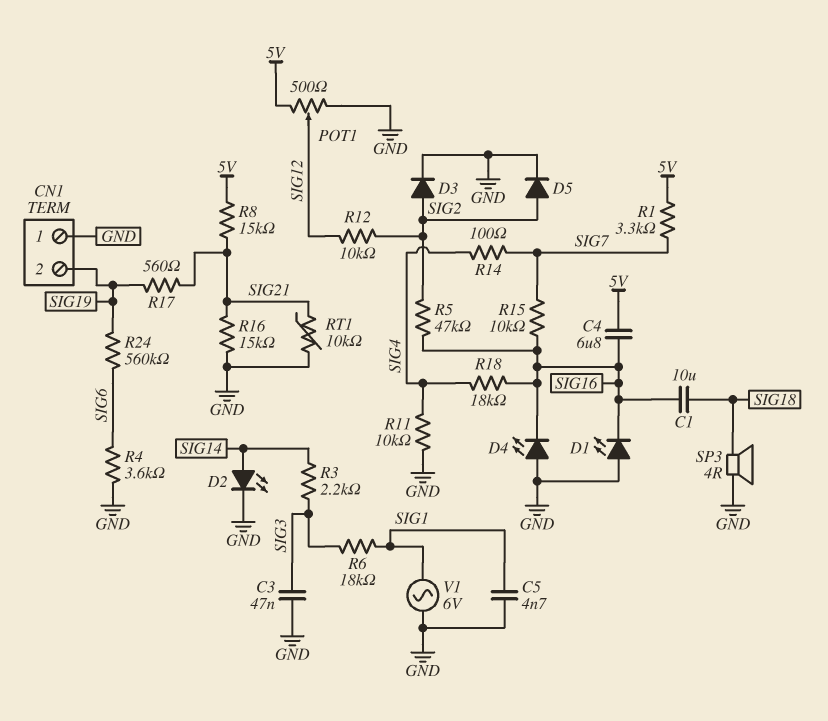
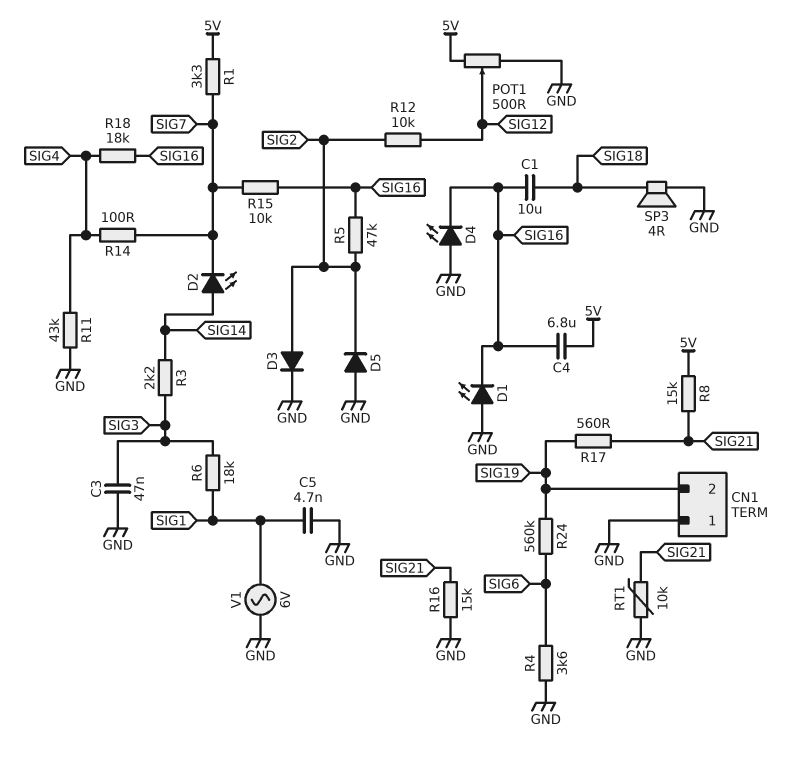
D2: LED (A SIG14, K GND) -> LED (A SIG14, K SIG7)
D5: diode (A SIG2, K GND) -> diode (A GND, K SIG2)
R11: 10k (GND, SIG4) -> 43k (GND, SIG4)

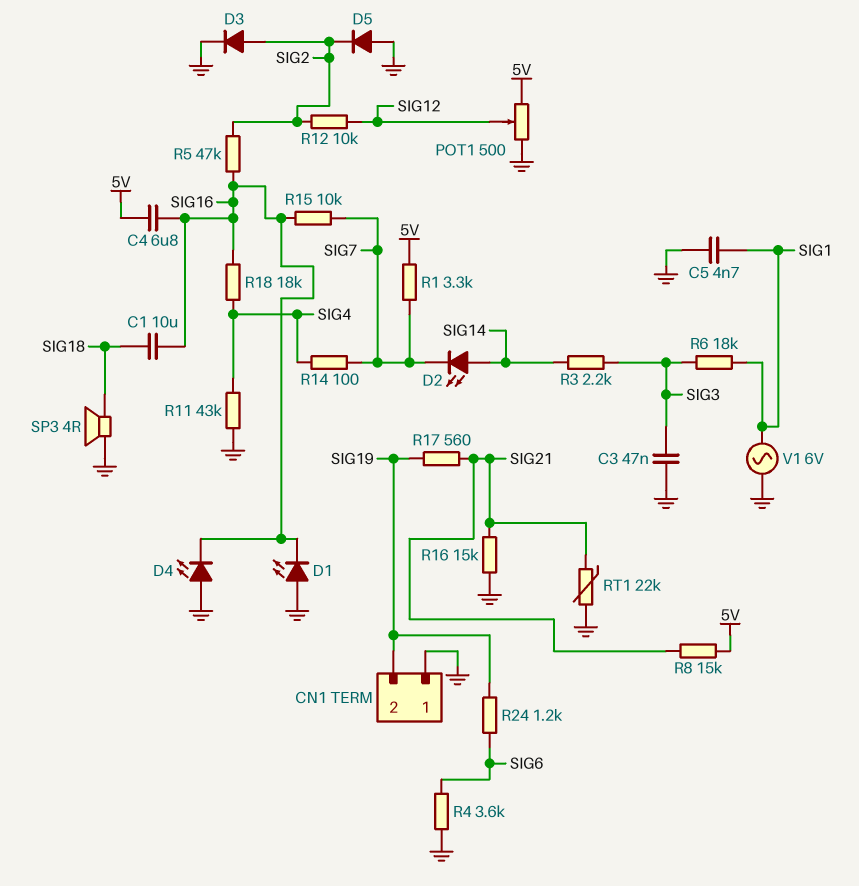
R24: 560k (SIG6, SIG19) -> 1.2k (SIG6, SIG19)
RT1: 10k (GND, SIG21) -> 22k (GND, SIG21)

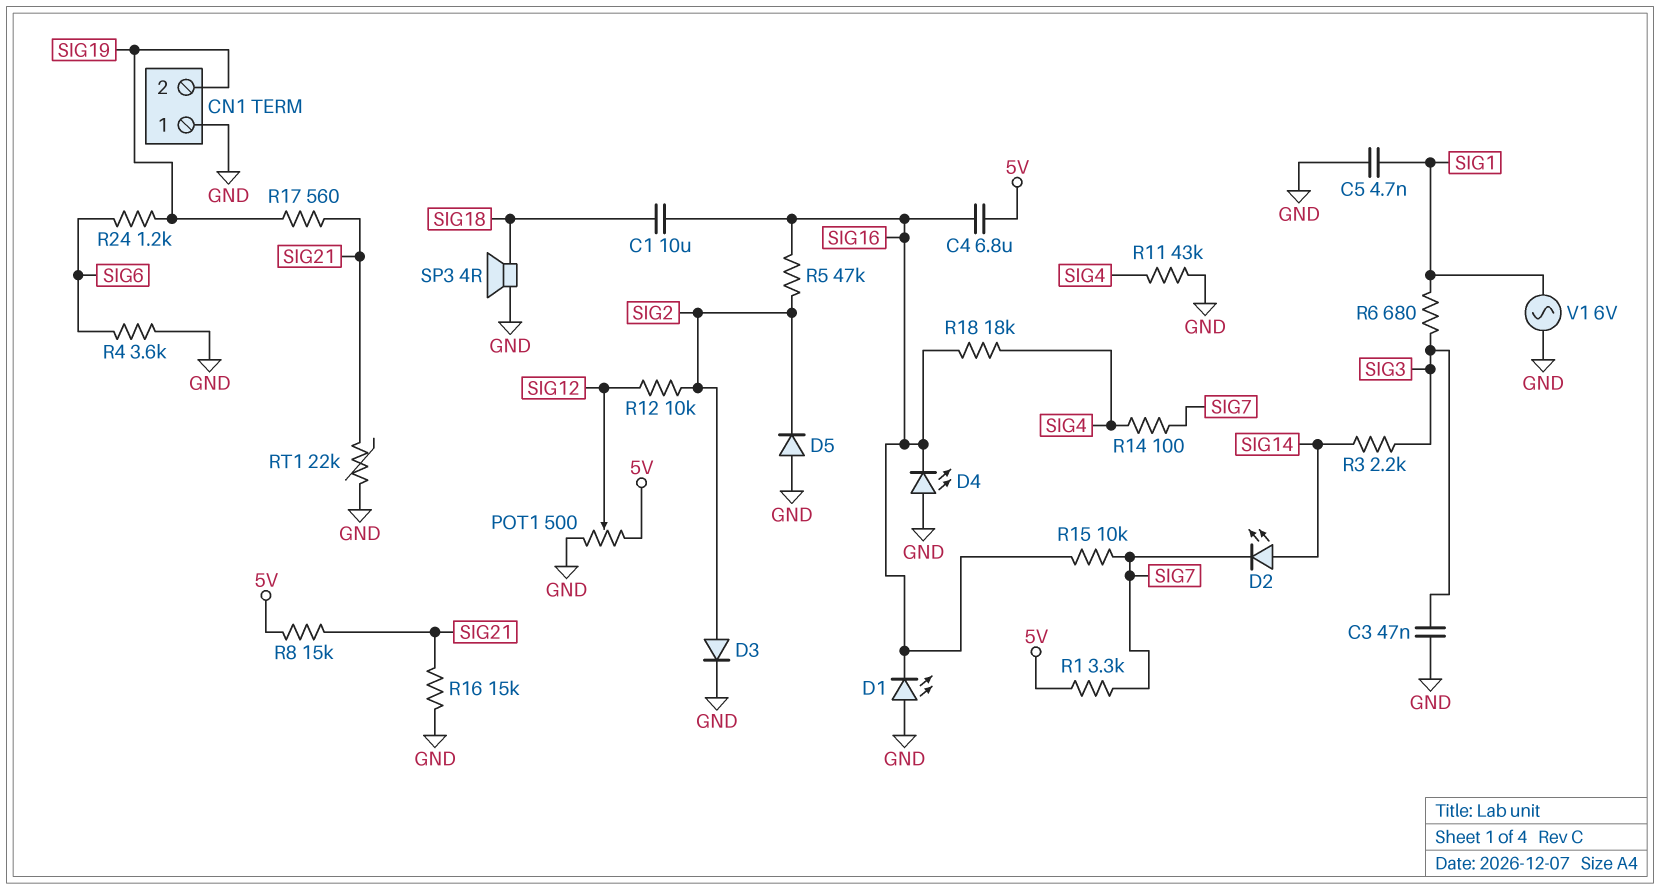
R6: 18k (SIG1, SIG3) -> 680 (SIG1, SIG3)

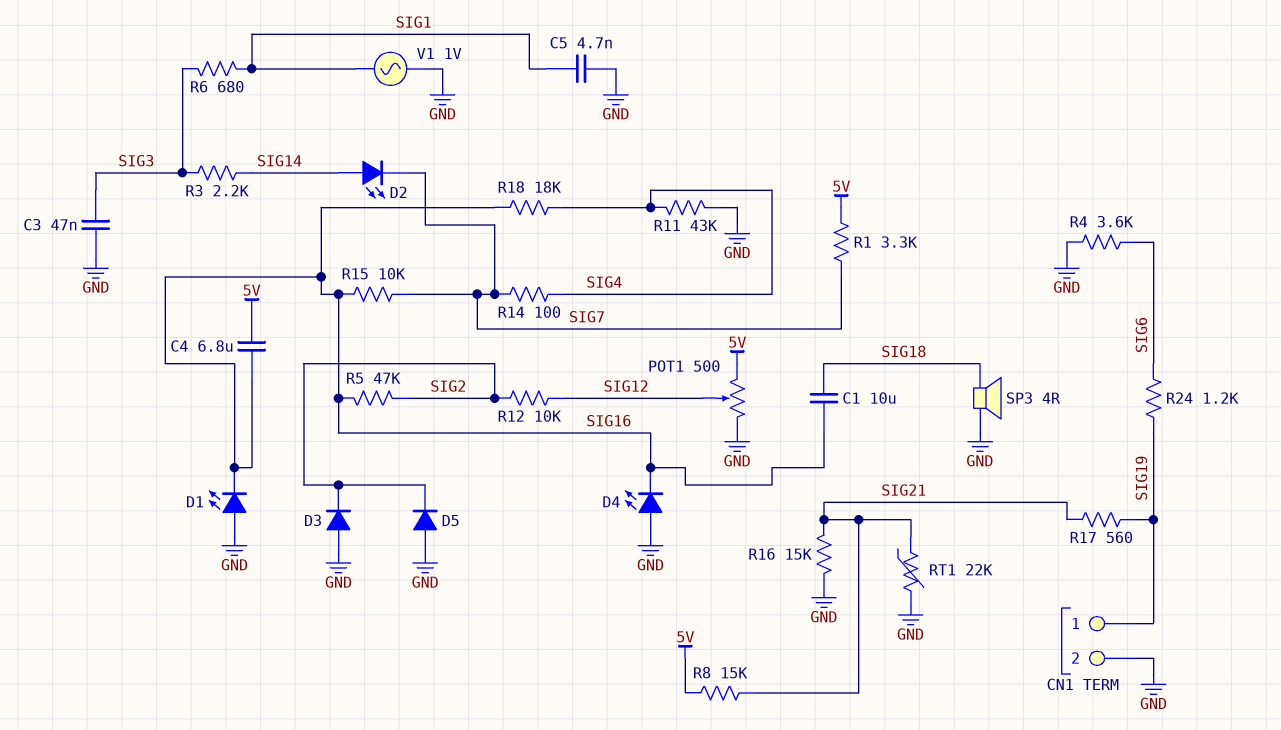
CN1 pin 1: GND -> SIG19
CN1 pin 2: SIG19 -> GND
D3: diode (A SIG2, K GND) -> diode (A GND, K SIG2)
V1: AC 6V (GND, SIG1) -> AC 1V (GND, SIG1)

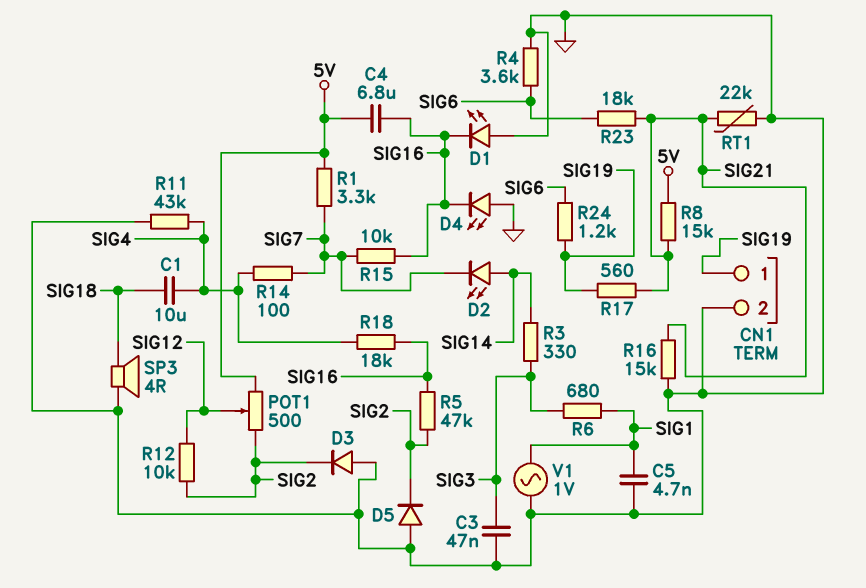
C1: 10uF (SIG16, SIG18) -> 10uF (SIG4, SIG18)
POT1: 500 (5V, GND, wiper SIG12) -> 500 (5V, SIG2, wiper SIG12)
R3: 2.2k (SIG3, SIG14) -> 330 (SIG3, SIG14)
R23: none -> 18k (SIG6, SIG21)

